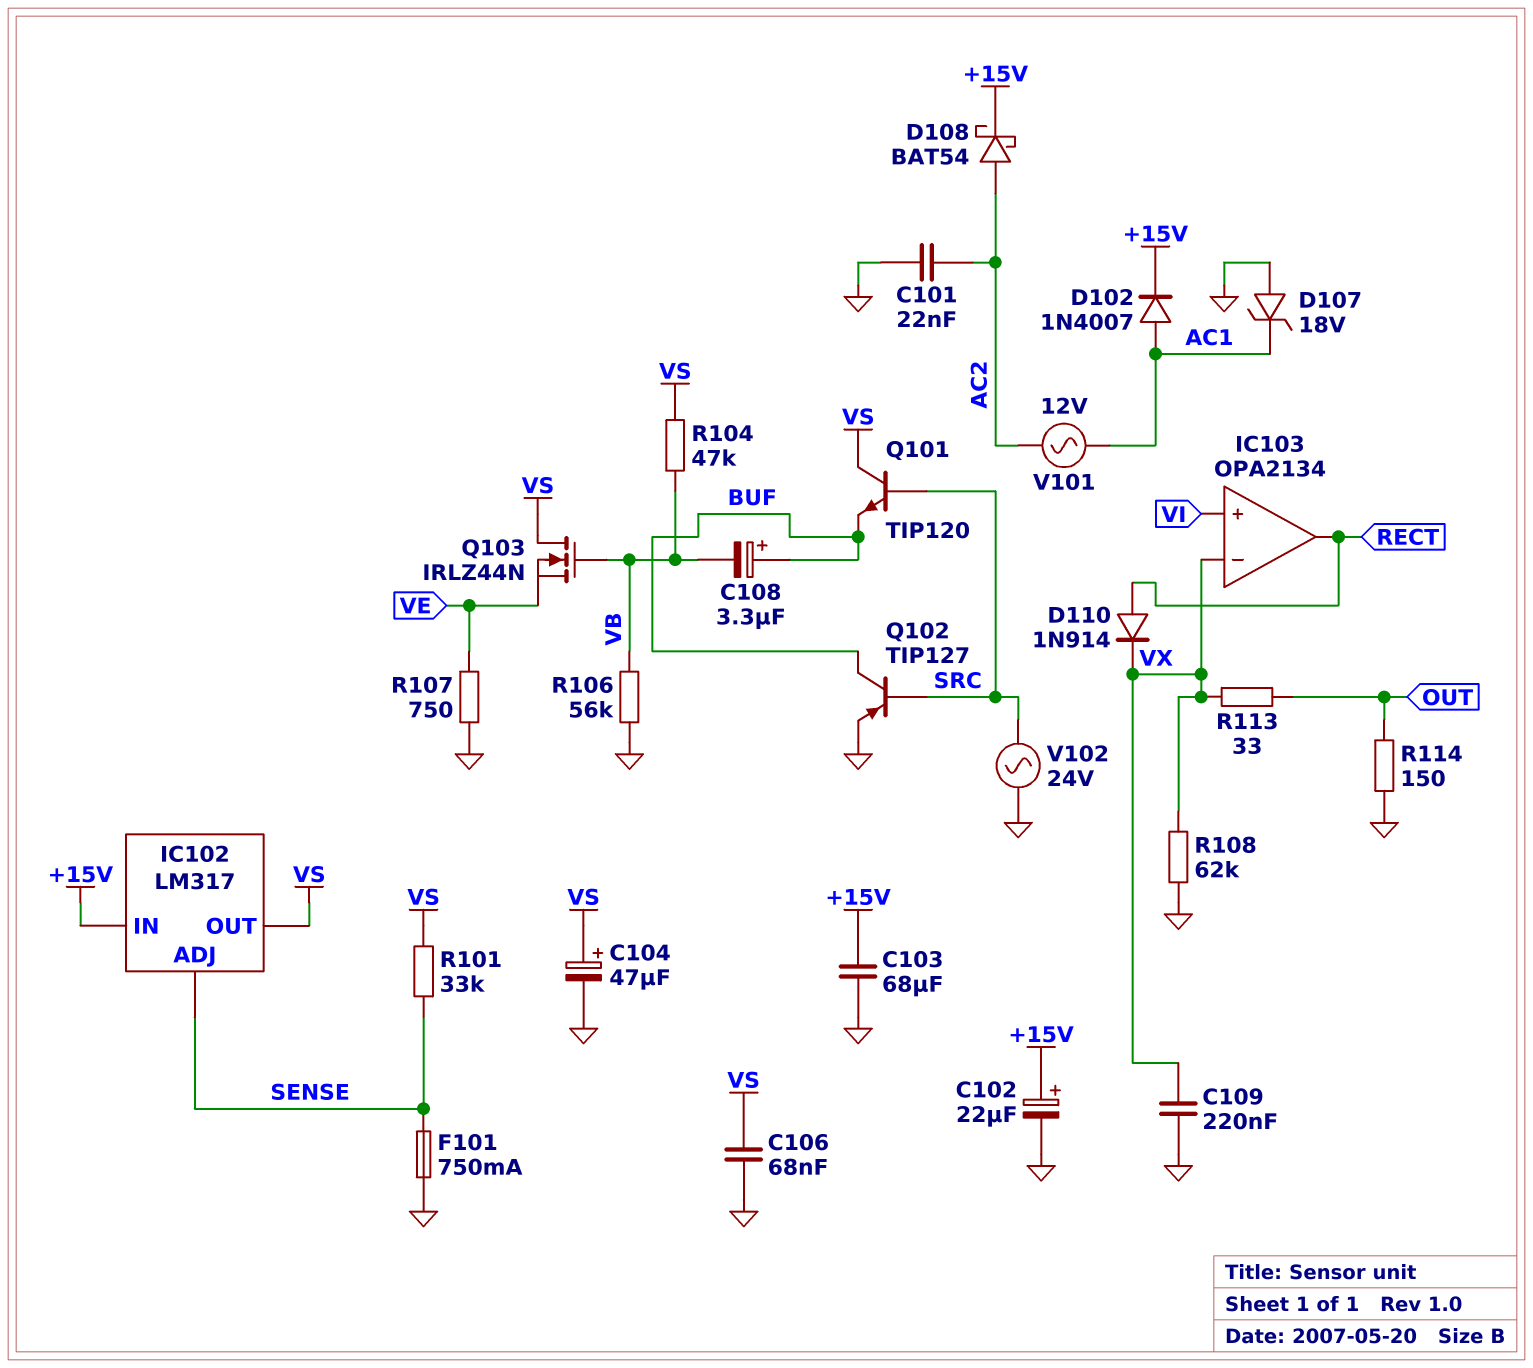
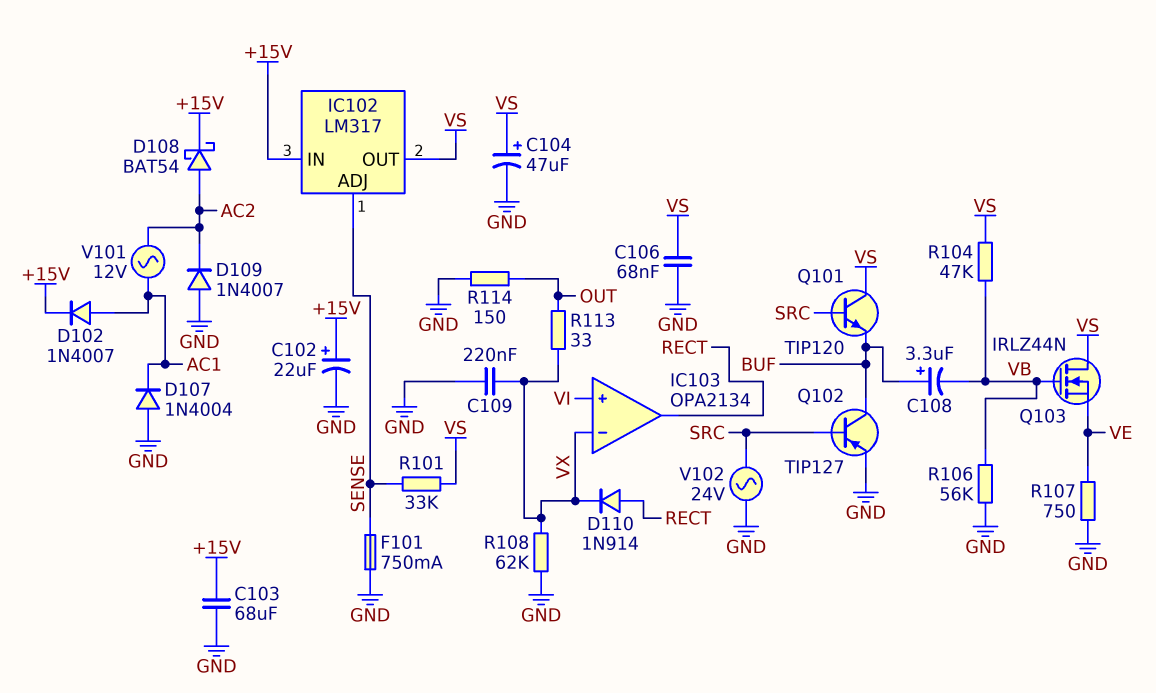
C101: 22nF (AC2, GND) -> none
D107: zener 18V (A GND, K AC1) -> diode 1N4004 (A GND, K AC1)
D109: none -> diode 1N4007 (A GND, K AC2)

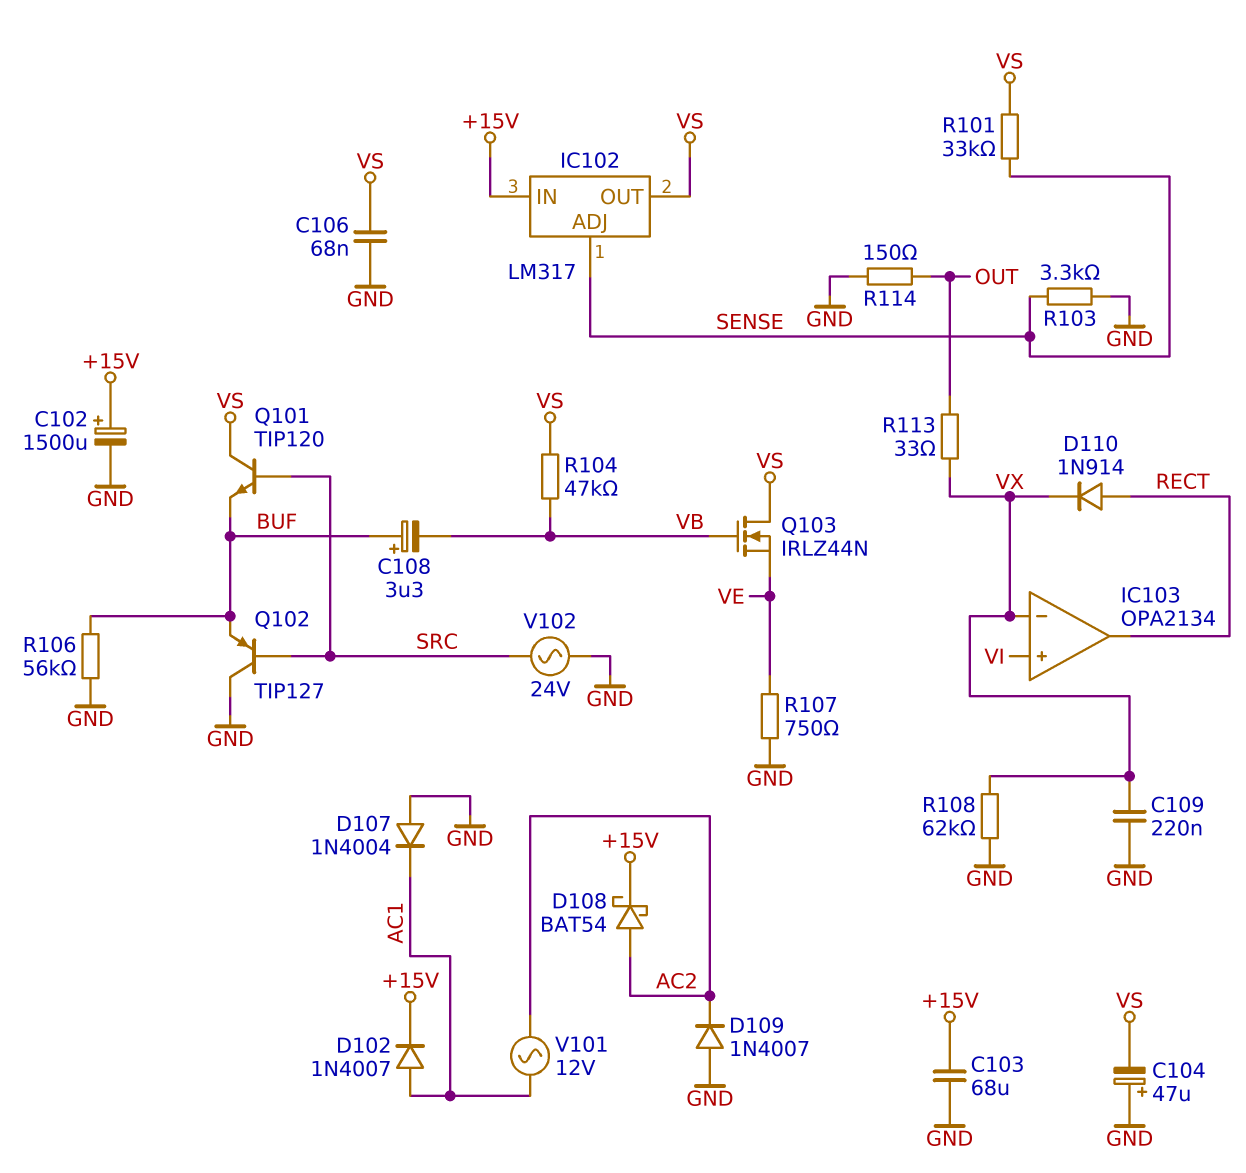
C102: 22uF (plus +15V, minus GND) -> 1500uF (plus +15V, minus GND)
C104: 47uF (plus VS, minus GND) -> 47uF (plus GND, minus VS)
F101: 750mA (GND, SENSE) -> none
Q102: PNP TIP127 (B SRC, C BUF, E GND) -> PNP TIP127 (B SRC, C GND, E BUF)
R103: none -> 3.3k (GND, SENSE)
R106: 56k (GND, VB) -> 56k (BUF, GND)

